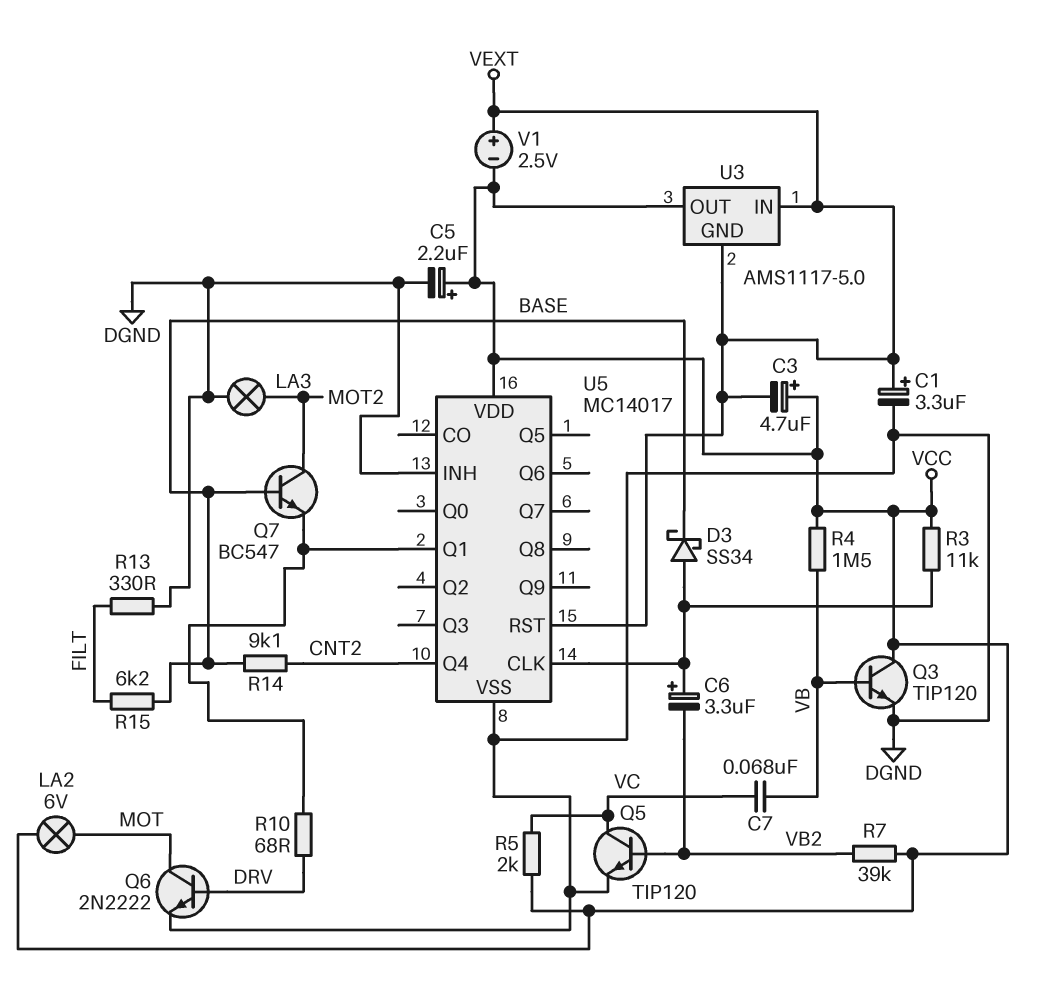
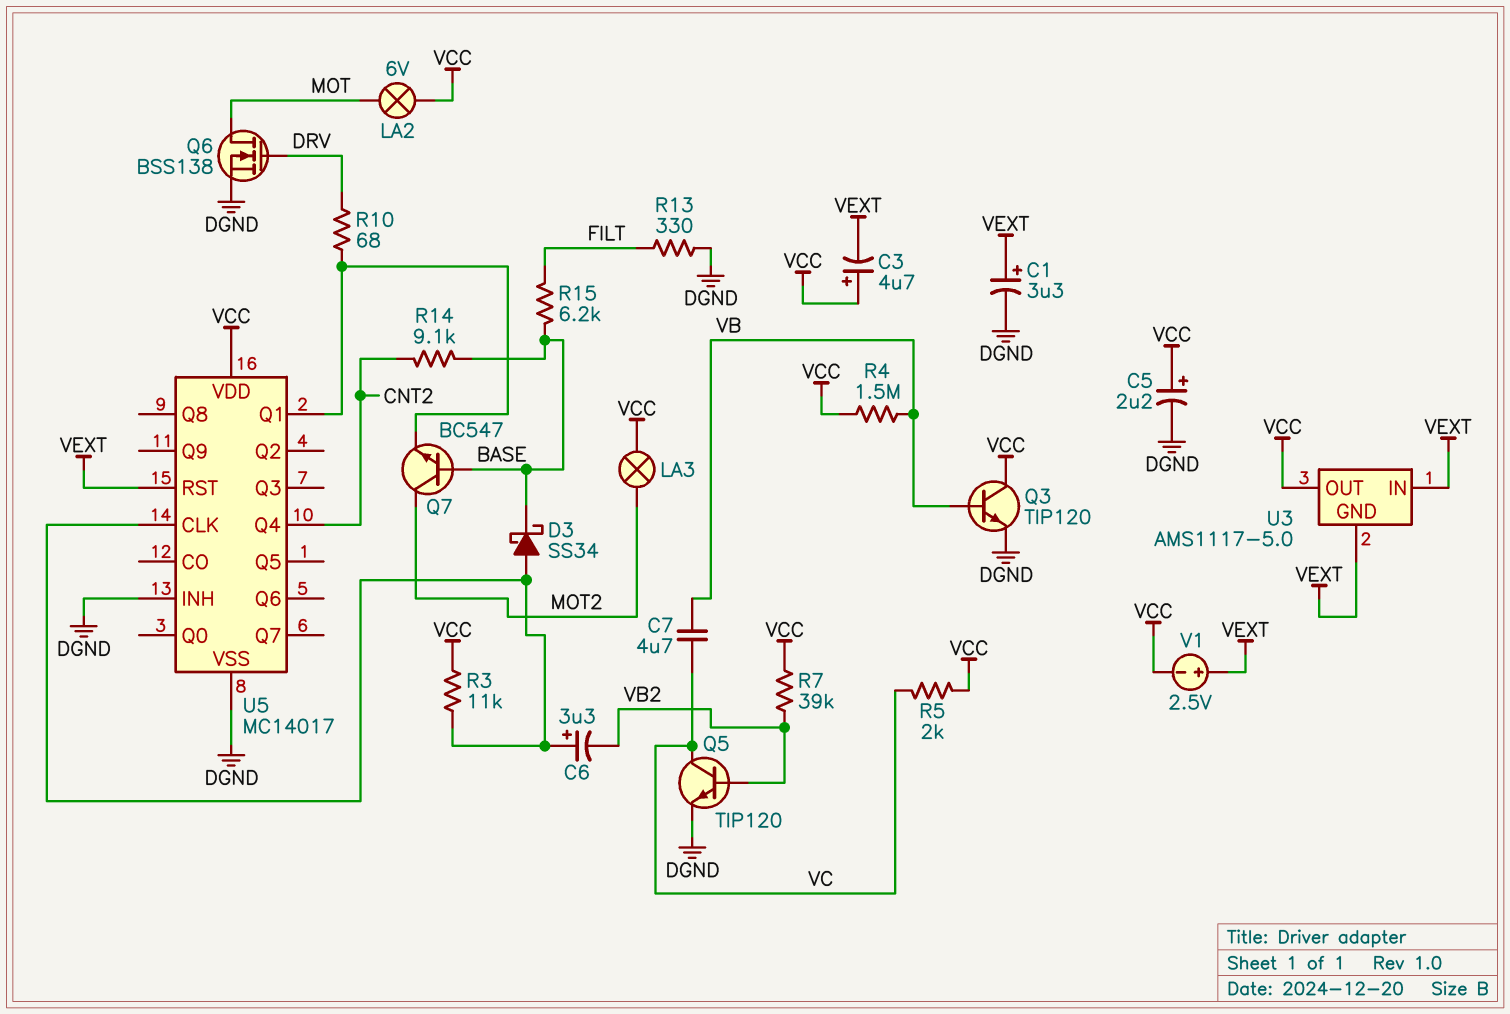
C7: 68nF (VB, VC) -> 4.7uF (VB, VC)
LA3: lamp (DGND, MOT2) -> lamp (MOT2, VCC)
Q6: NPN 2N2222 (B DRV, C MOT, E DGND) -> NMOS BSS138 (G DRV, D MOT, S DGND)

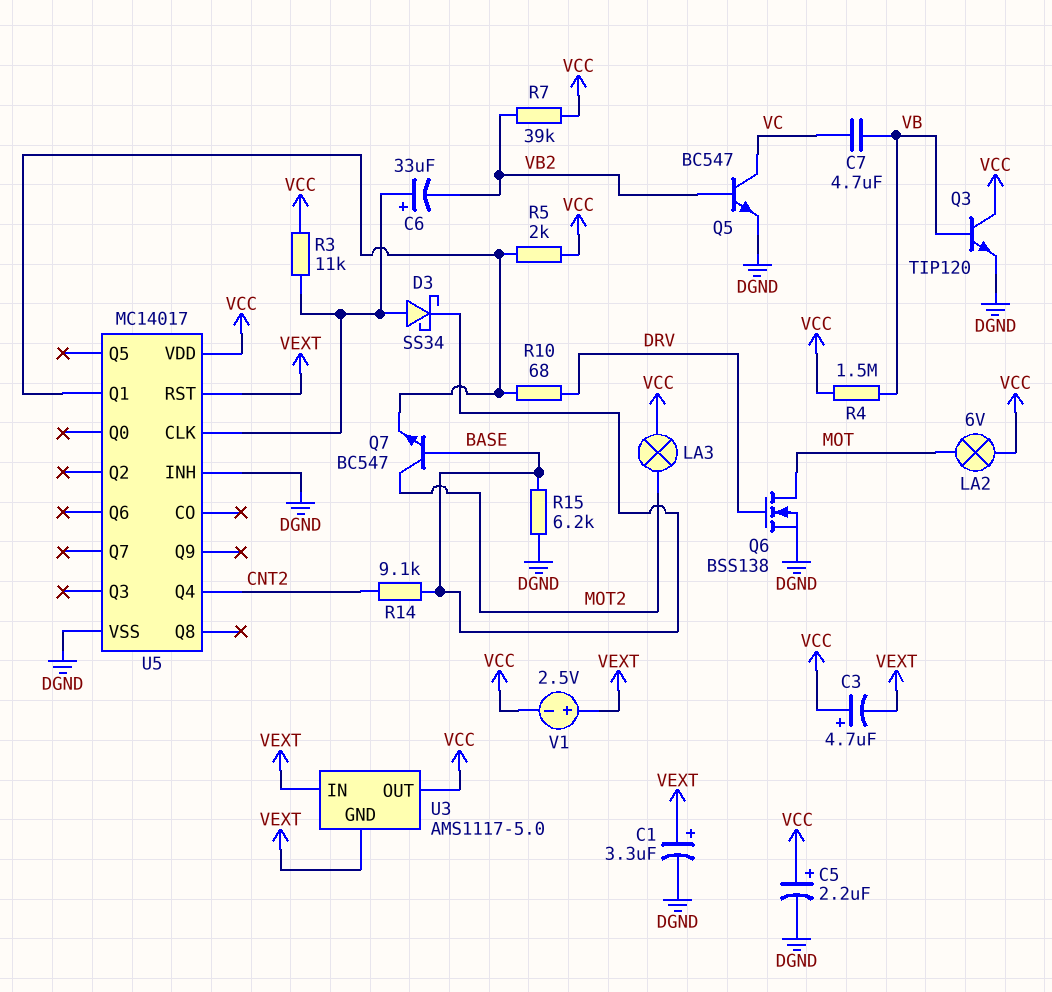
C6: 3.3uF (plus U5/CLK, minus VB2) -> 33uF (plus U5/CLK, minus VB2)
Q5: NPN TIP120 (B VB2, C VC, E DGND) -> NPN BC547 (B VB2, C VC, E DGND)
R5: 2k (VC, VCC) -> 2k (U5/Q1, VCC)
R13: 330 (DGND, FILT) -> none
R15: 6.2k (BASE, FILT) -> 6.2k (BASE, DGND)

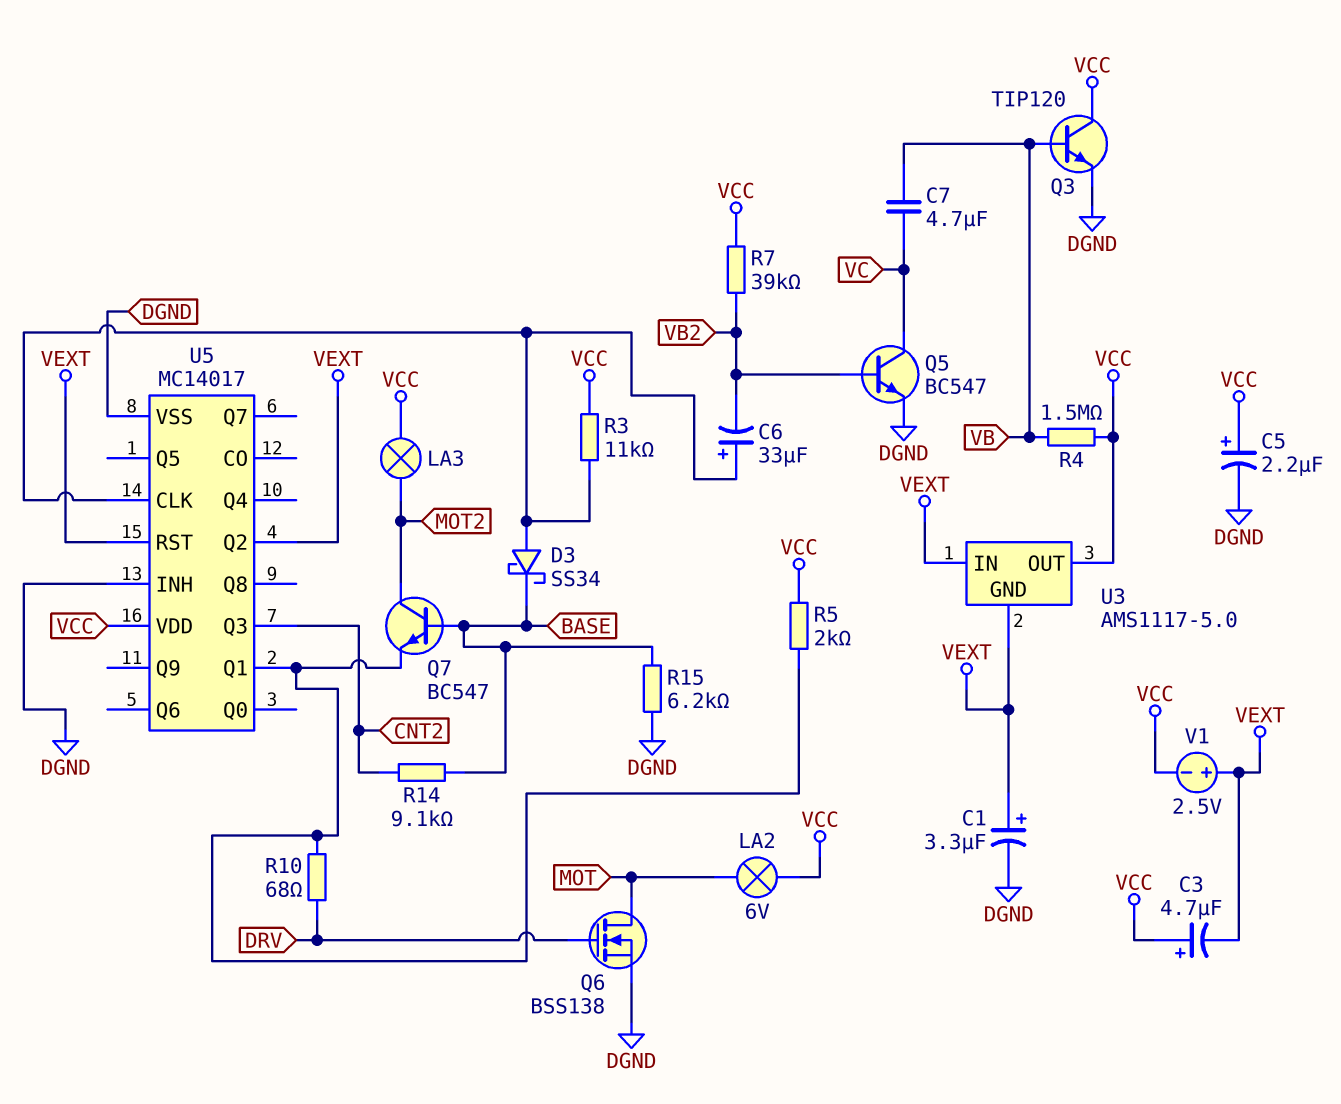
U5 pin Q2: none -> VEXT
U5 pin Q3: none -> CNT2
U5 pin Q4: CNT2 -> none

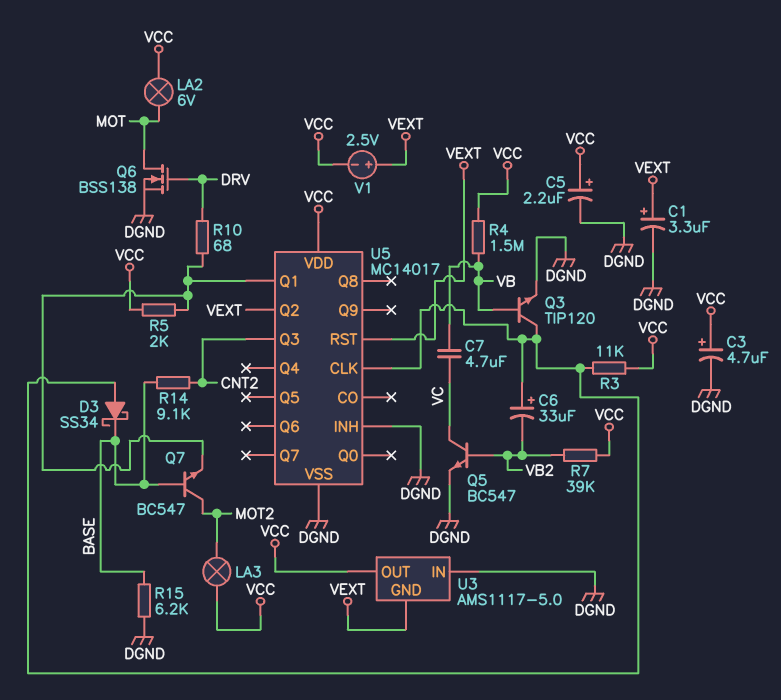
C3: 4.7uF (plus VCC, minus VEXT) -> 4.7uF (plus VCC, minus DGND)
Q3: NPN TIP120 (B VB, C VCC, E DGND) -> NPN TIP120 (B VB, C U5/CLK, E DGND)
U3 pin IN: VEXT -> DGND

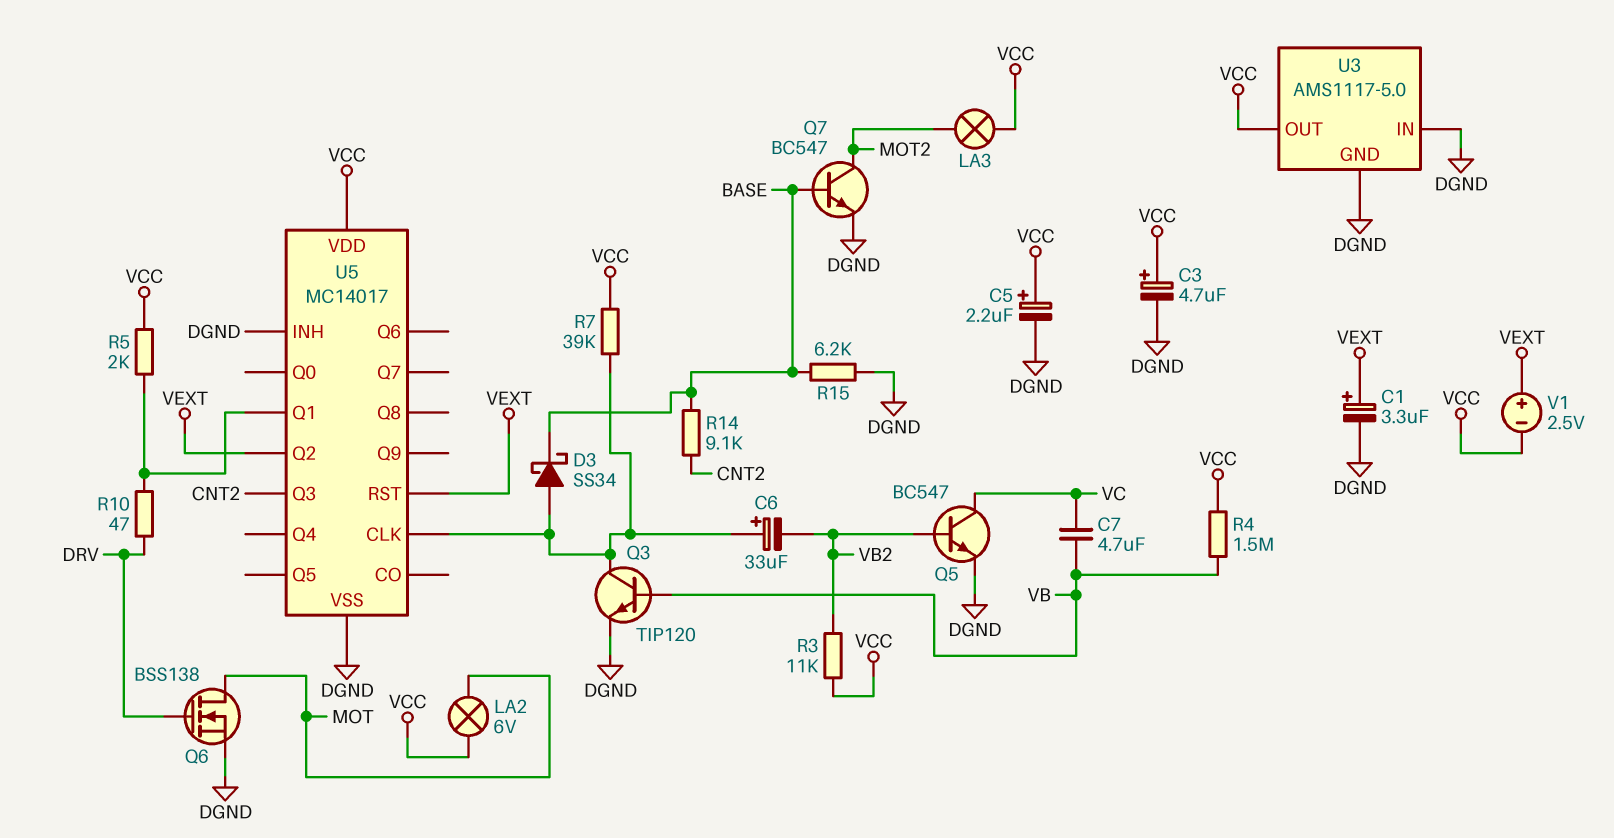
Q7: NPN BC547 (B BASE, C MOT2, E U5/Q1) -> NPN BC547 (B BASE, C MOT2, E DGND)
R3: 11k (U5/CLK, VCC) -> 11k (VB2, VCC)
R7: 39k (VB2, VCC) -> 39k (U5/CLK, VCC)
R10: 68 (DRV, U5/Q1) -> 47 (DRV, U5/Q1)
U3 pin GND: VEXT -> DGND

